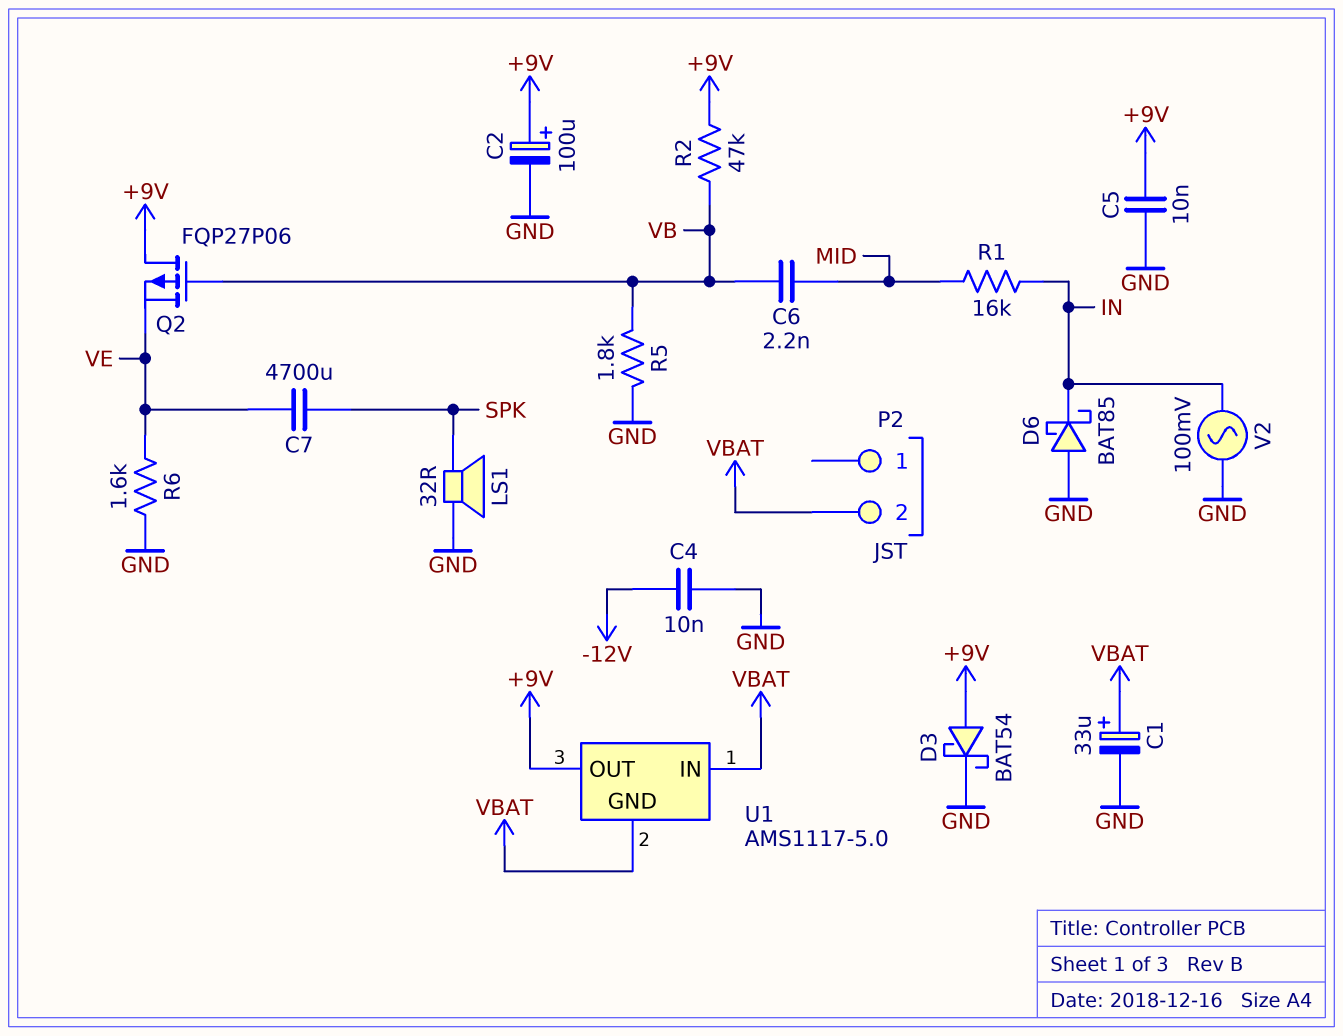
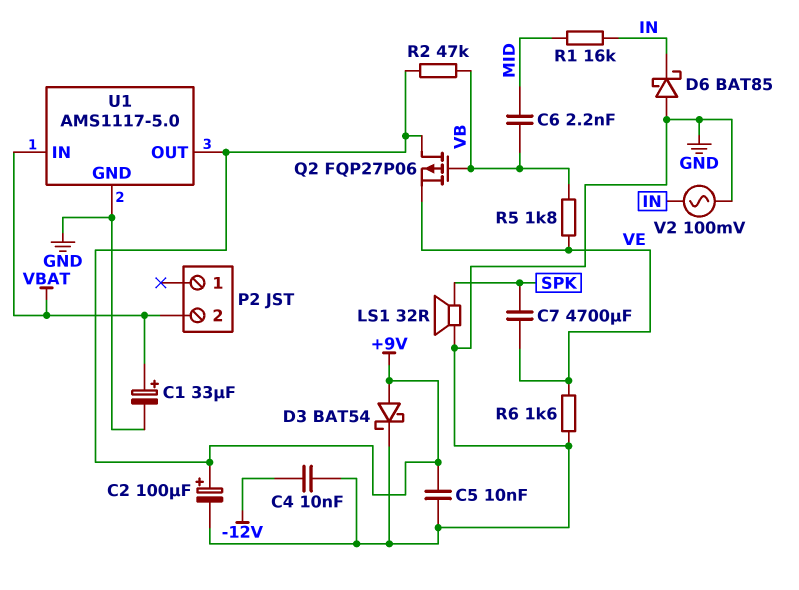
R5: 1.8k (GND, VB) -> 1.8k (VB, VE)
U1 pin GND: VBAT -> GND

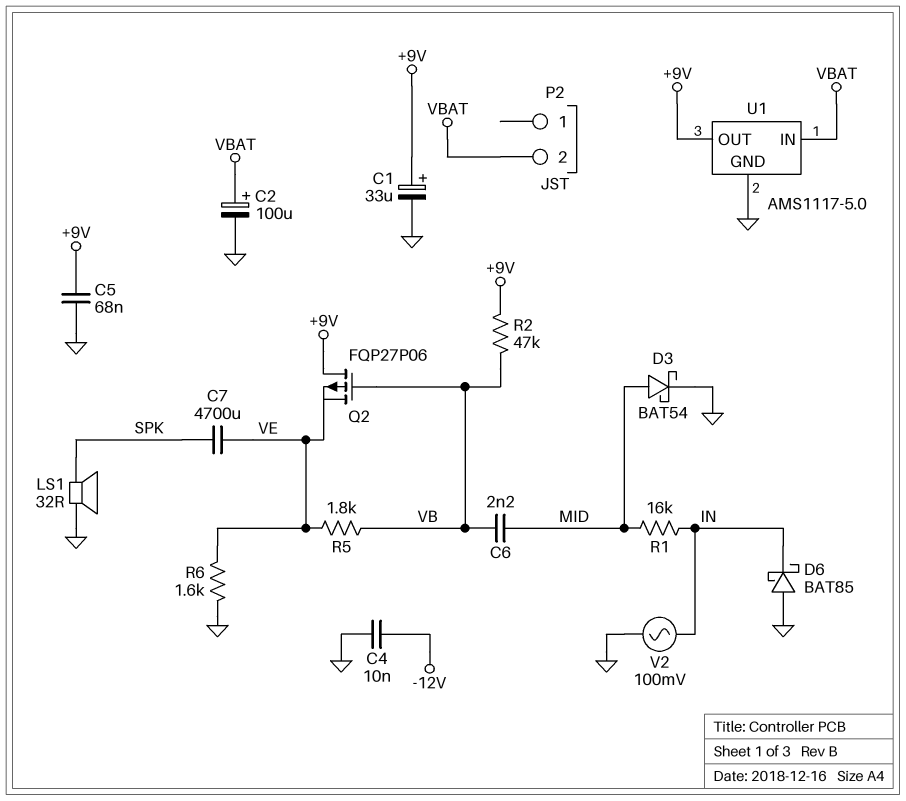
C1: 33uF (plus VBAT, minus GND) -> 33uF (plus +9V, minus GND)
C2: 100uF (plus +9V, minus GND) -> 100uF (plus VBAT, minus GND)
C5: 10nF (+9V, GND) -> 68nF (+9V, GND)
D3: schottky BAT54 (A +9V, K GND) -> schottky BAT54 (A MID, K GND)

